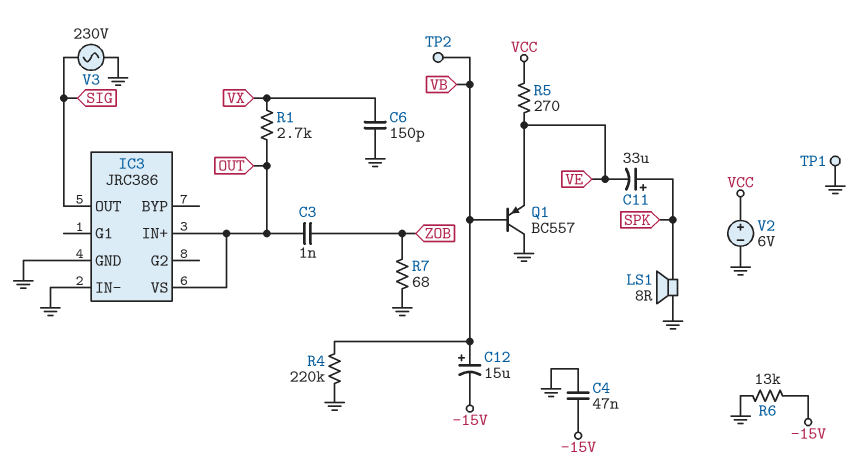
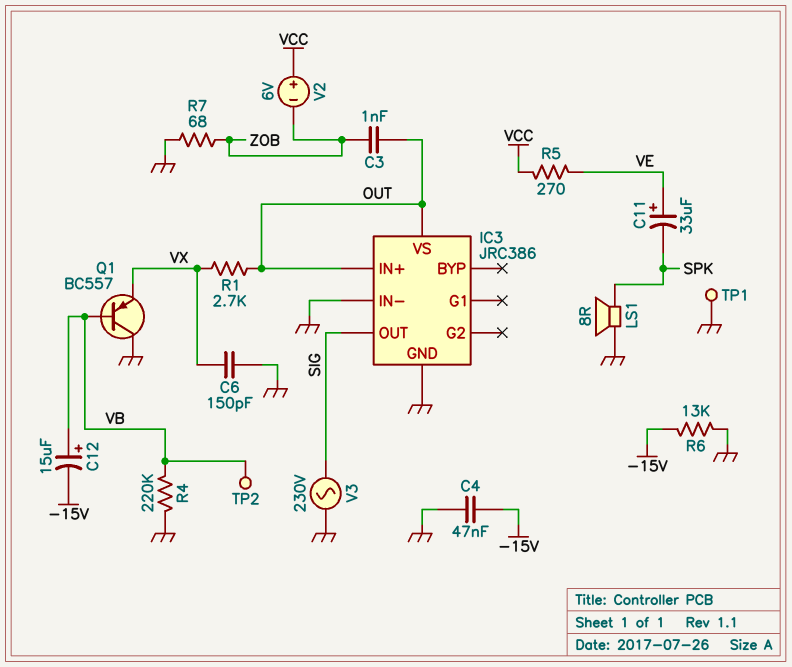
C11: 33uF (plus SPK, minus VE) -> 33uF (plus VE, minus SPK)
Q1: PNP BC557 (B VB, C GND, E VE) -> PNP BC557 (B VB, C GND, E VX)
V2: 6V (plus VCC, minus GND) -> 6V (plus VCC, minus ZOB)

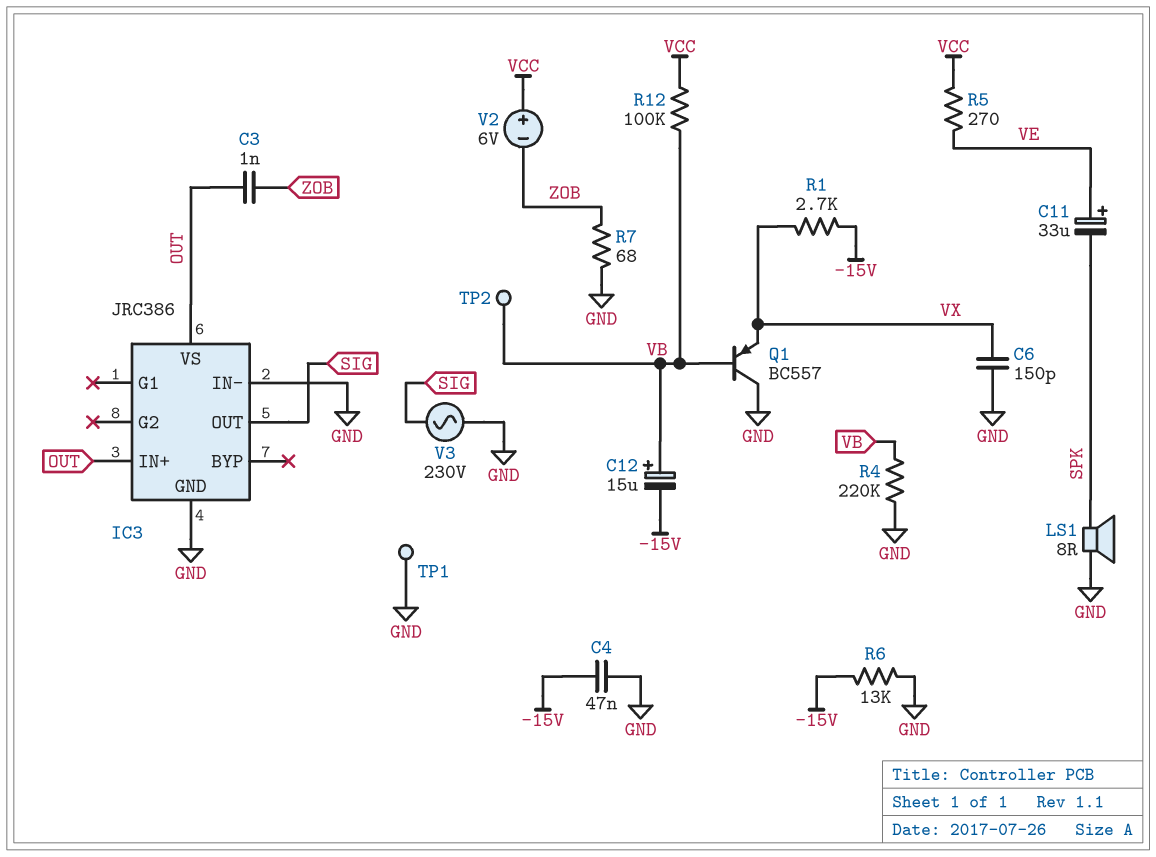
R1: 2.7k (OUT, VX) -> 2.7k (-15V, VX)
R12: none -> 100k (VB, VCC)

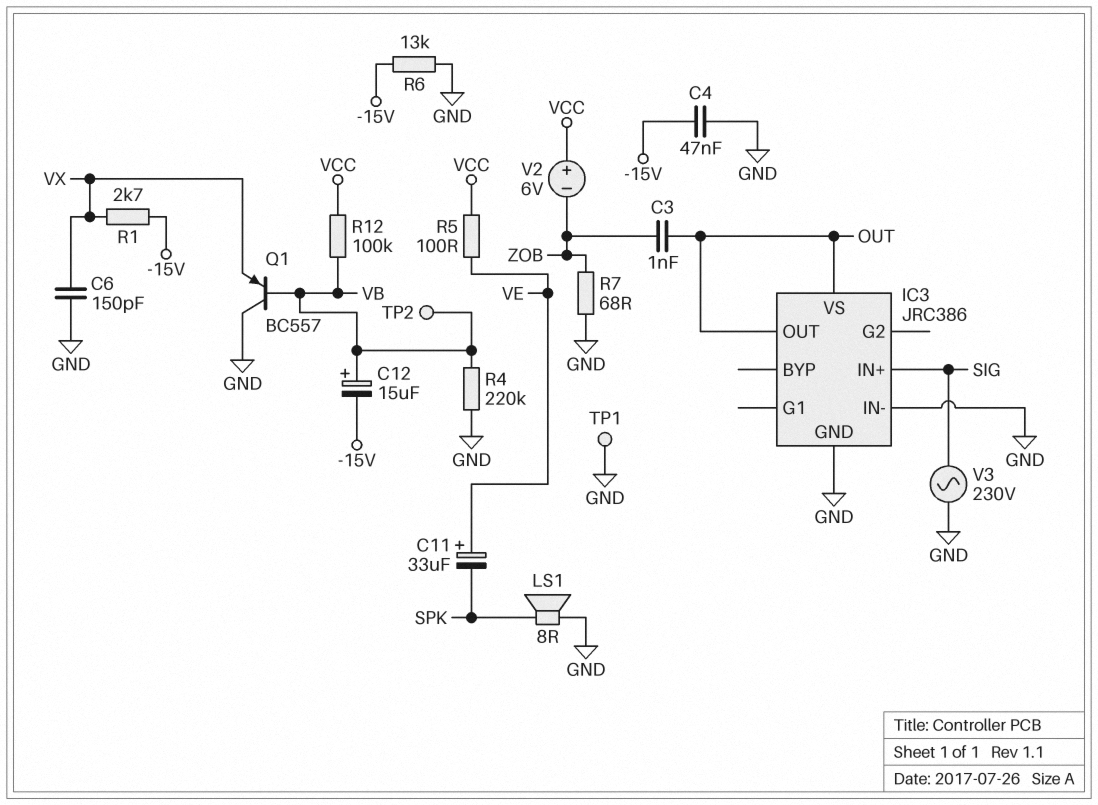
IC3 pin IN+: OUT -> SIG
IC3 pin OUT: SIG -> OUT
R5: 270 (VCC, VE) -> 100 (VCC, VE)

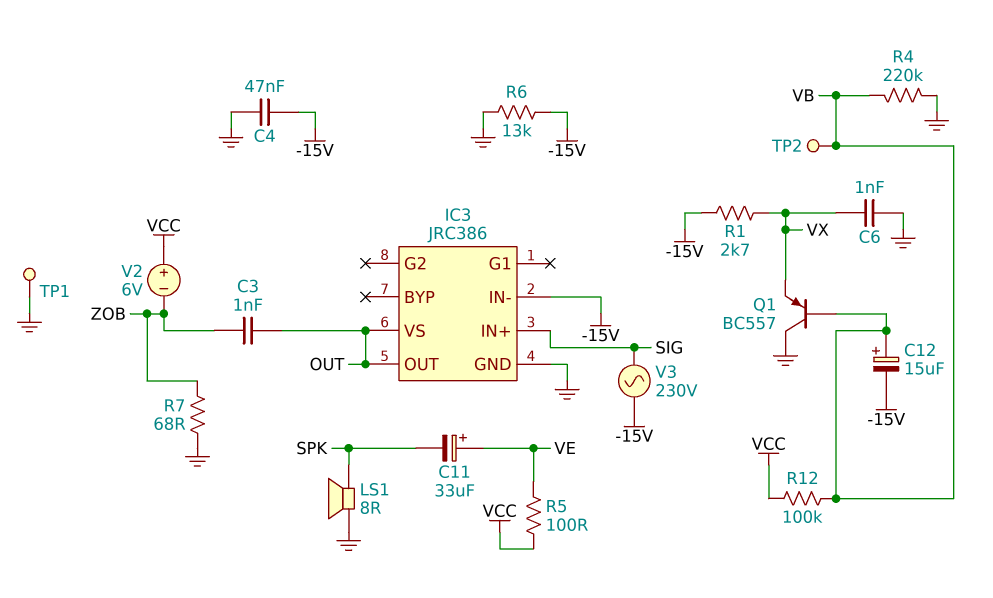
C6: 150pF (GND, VX) -> 1nF (GND, VX)
IC3 pin IN-: GND -> -15V
V3: AC 230V (GND, SIG) -> AC 230V (-15V, SIG)

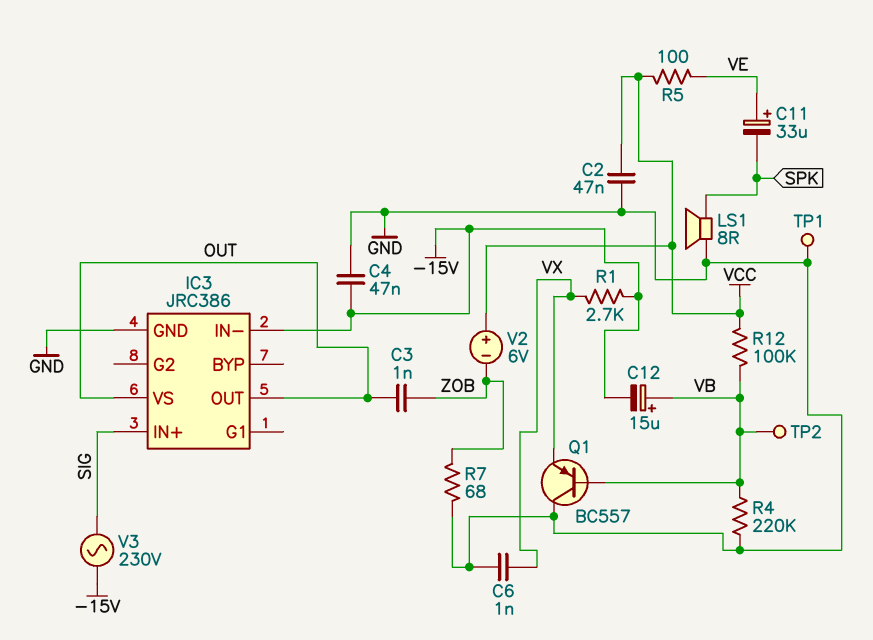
C2: none -> 47nF (GND, VCC)
R6: 13k (-15V, GND) -> none

